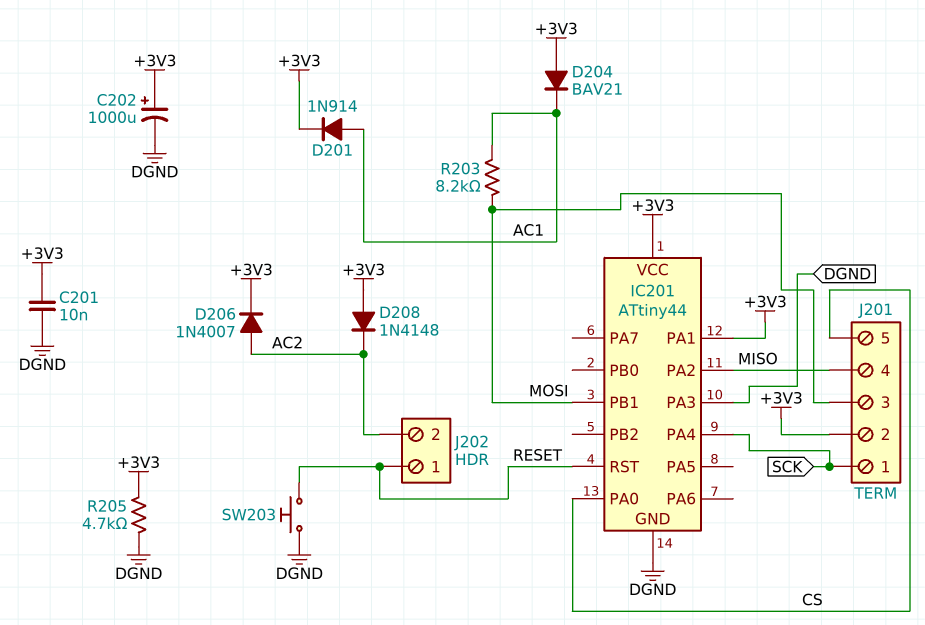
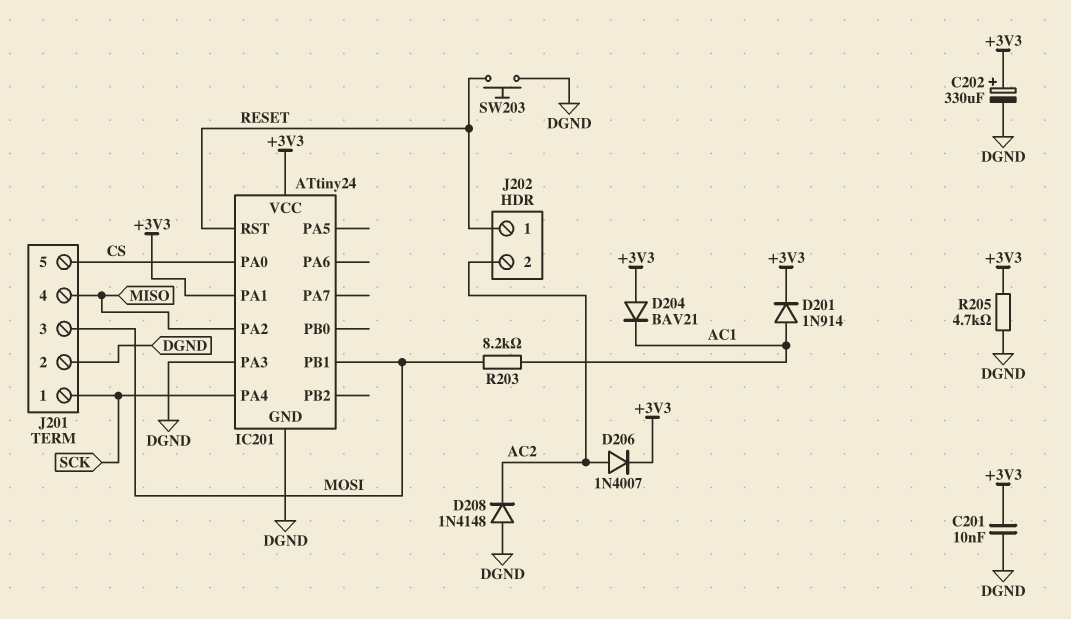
C202: 1000uF (plus +3V3, minus DGND) -> 330uF (plus +3V3, minus DGND)
D208: diode 1N4148 (A +3V3, K AC2) -> diode 1N4148 (A DGND, K AC2)
IC201: ATtiny44 -> ATtiny24
J201 pin 2: +3V3 -> DGND

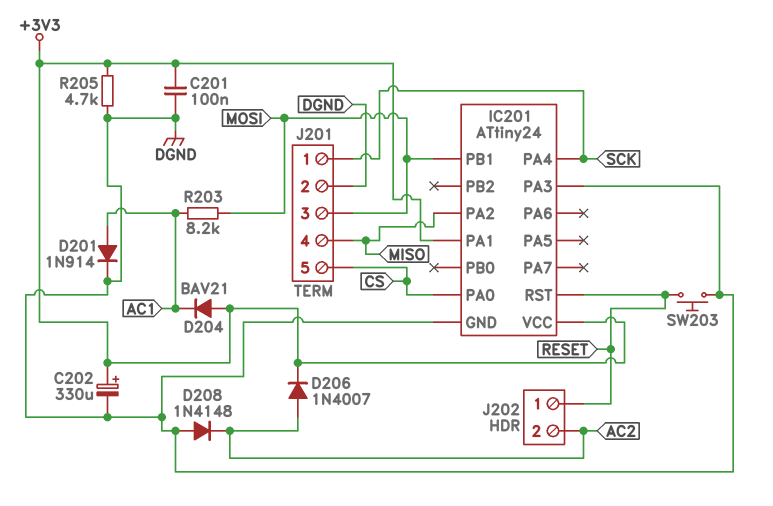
C201: 10nF (+3V3, DGND) -> 100nF (+3V3, DGND)
D201: diode 1N914 (A AC1, K +3V3) -> diode 1N914 (A AC1, K DGND)

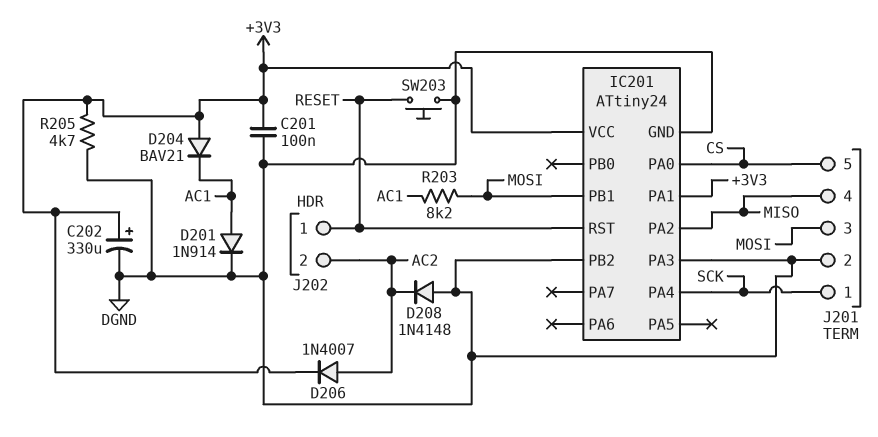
IC201 pin PB2: none -> DGND

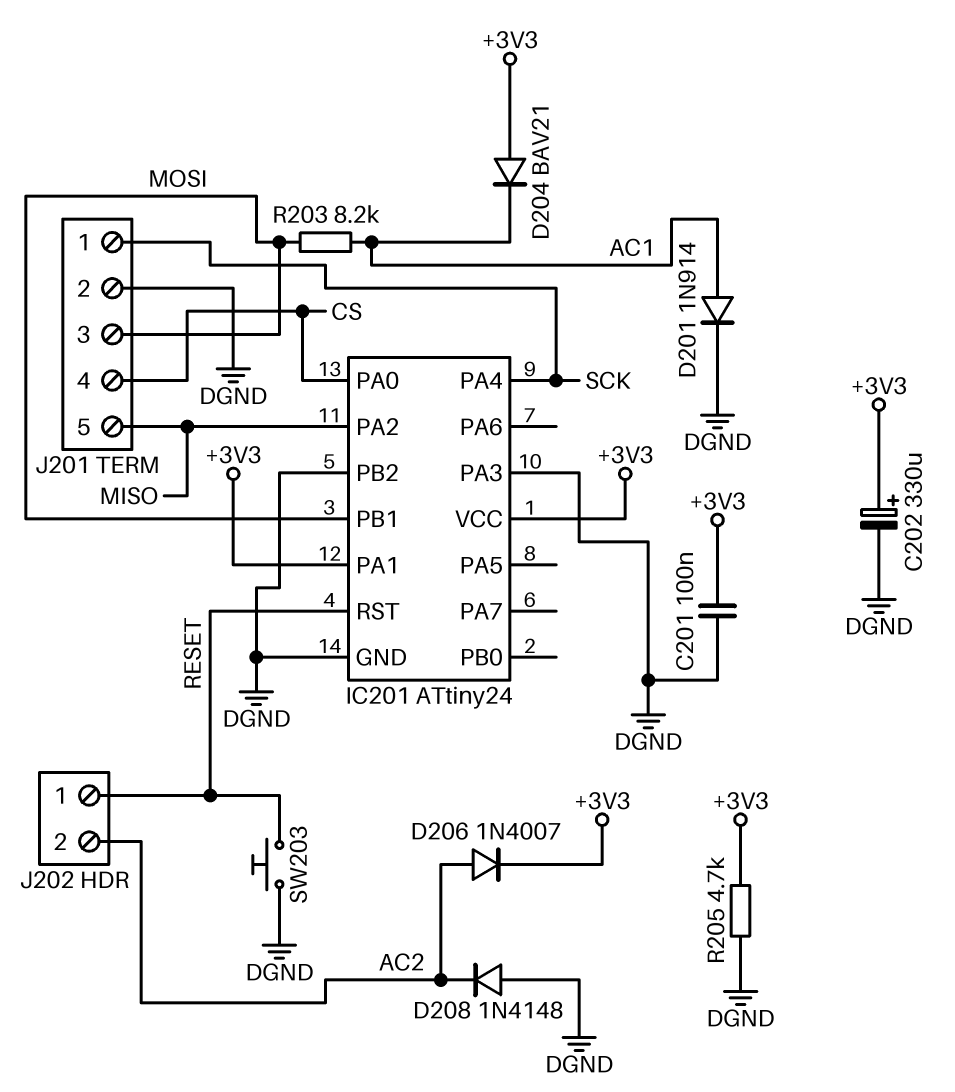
J201 pin 4: MISO -> CS
J201 pin 5: CS -> MISO

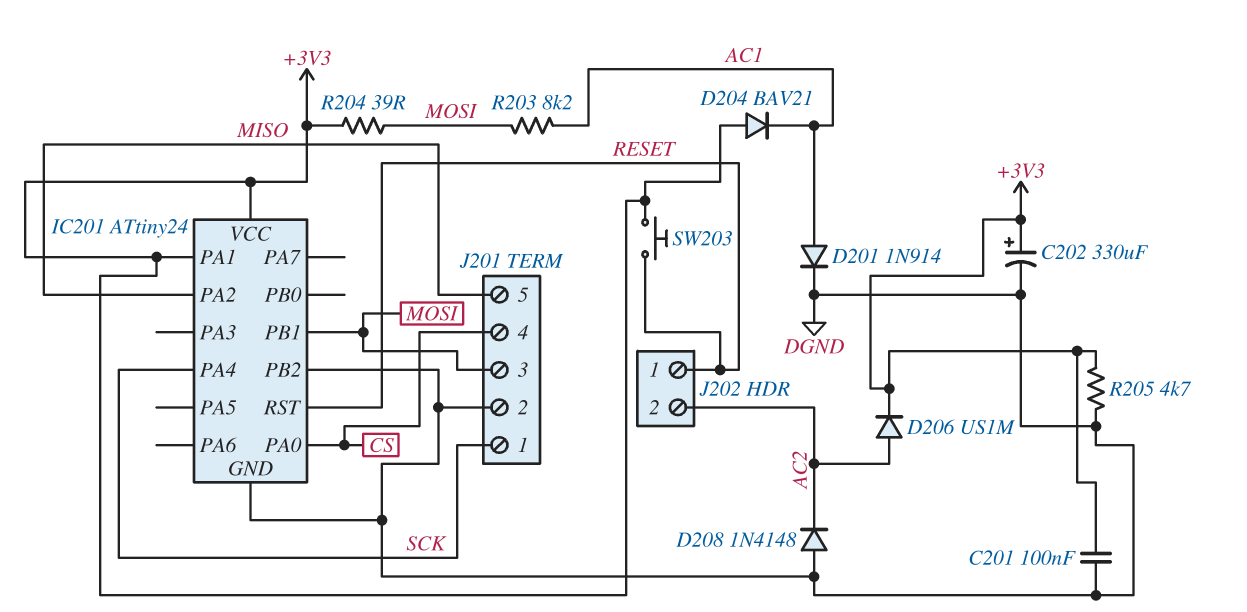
D206: diode 1N4007 (A AC2, K +3V3) -> diode US1M (A AC2, K +3V3)
IC201 pin PA3: DGND -> none
R204: none -> 39 (+3V3, MOSI)
SW203: button (DGND, RESET) -> button (+3V3, RESET)

